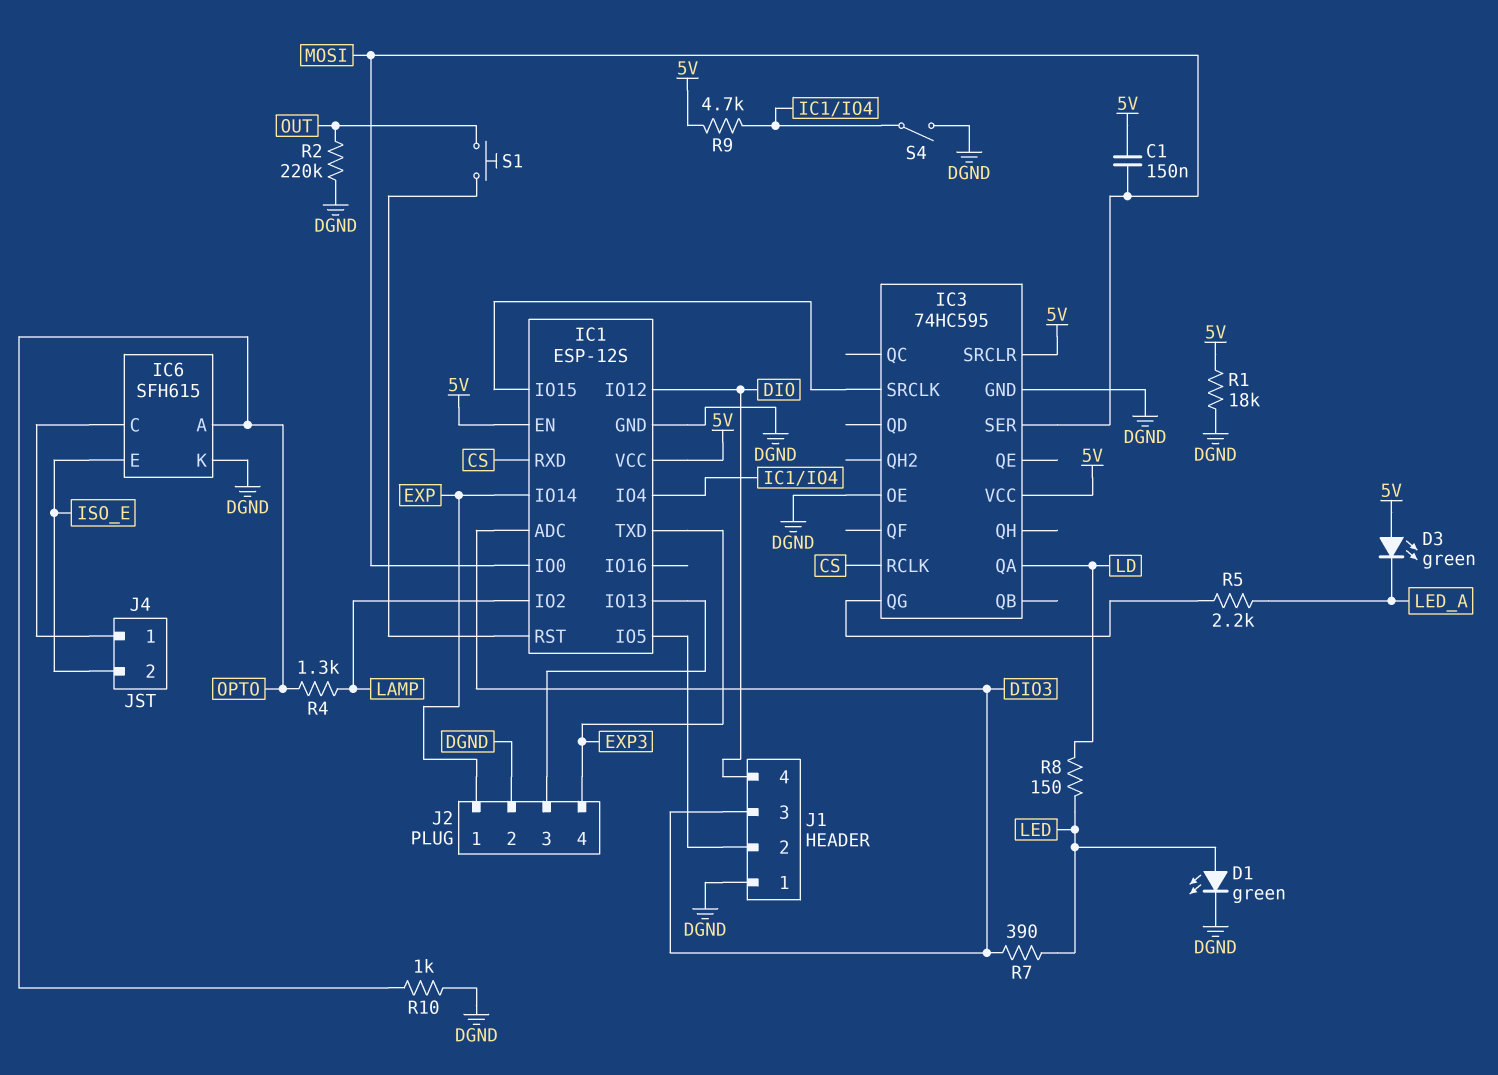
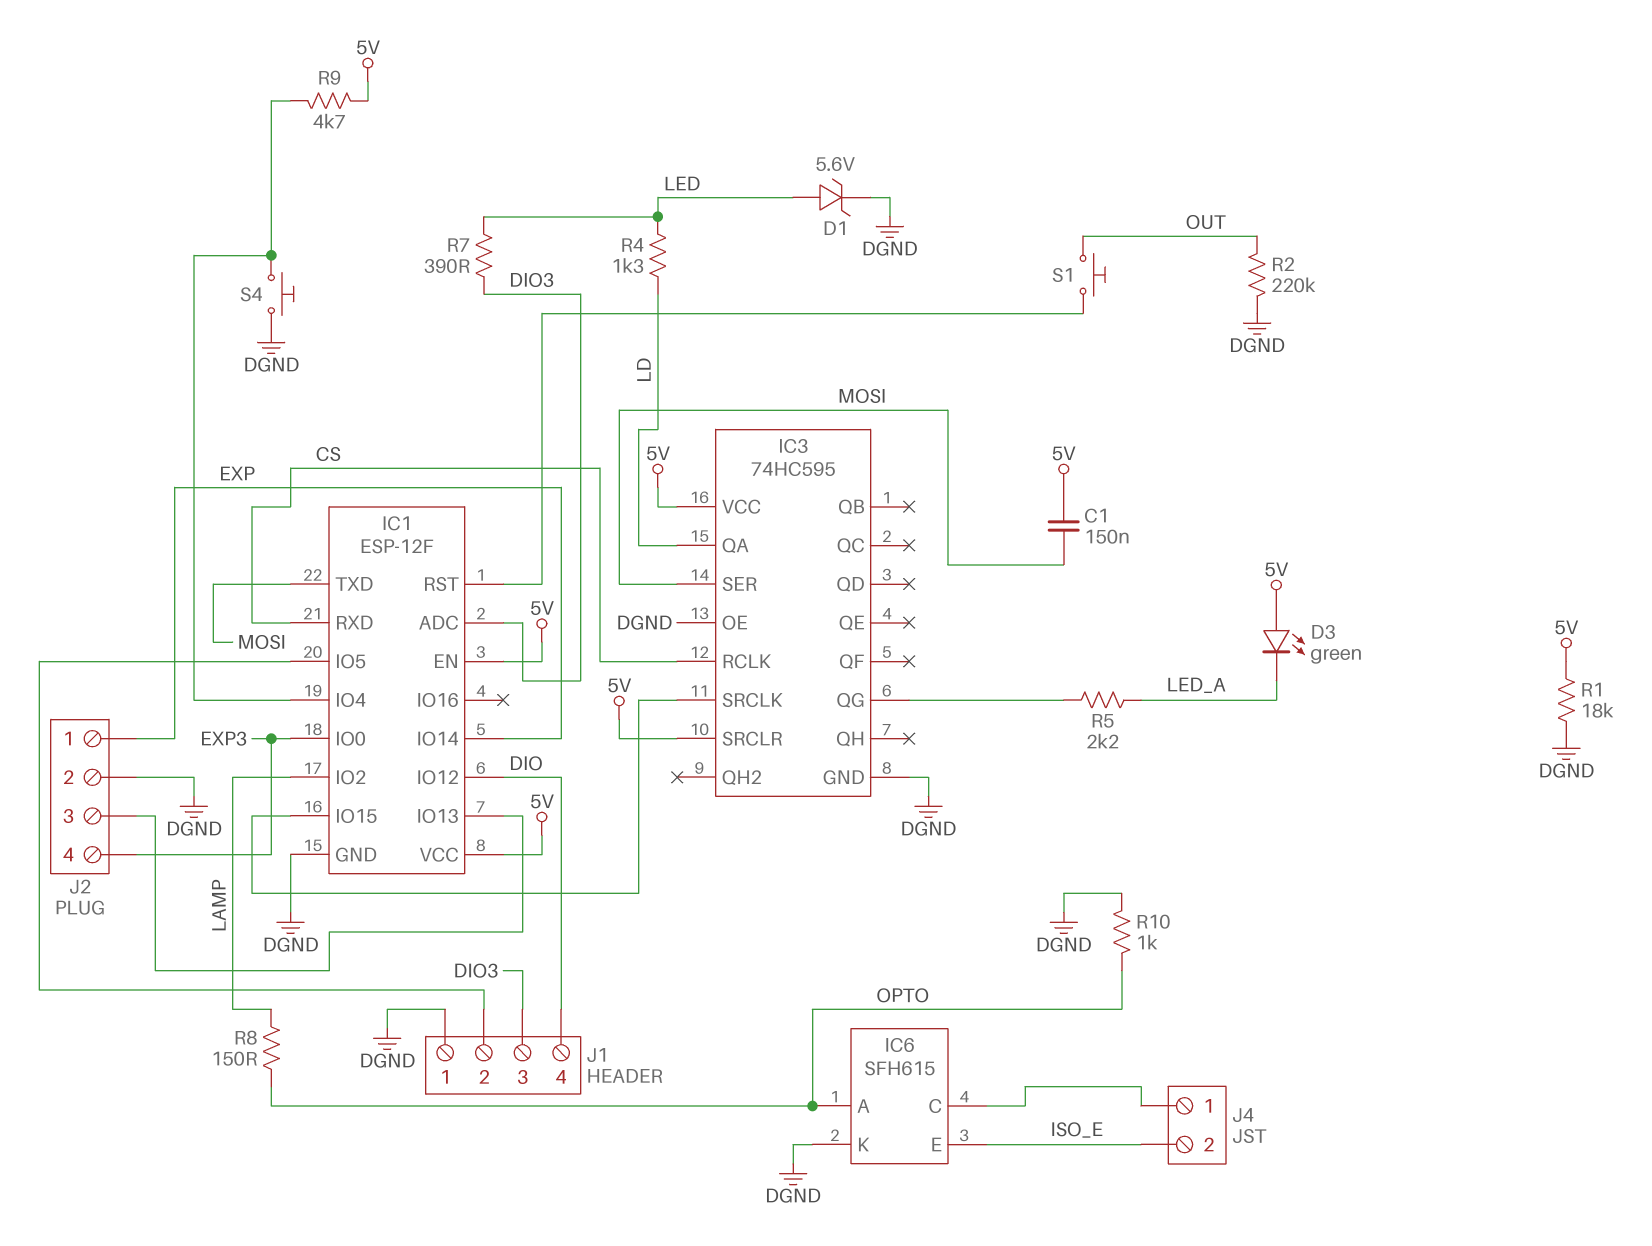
D1: LED green (A LED, K DGND) -> zener 5.6V (A LED, K DGND)
IC1: ESP-12S -> ESP-12F
IC1 pin IO0: MOSI -> EXP3
IC1 pin TXD: EXP3 -> MOSI
R4: 1.3k (LAMP, OPTO) -> 1.3k (LD, LED)
R8: 150 (LD, LED) -> 150 (LAMP, OPTO)
S4: switch (DGND, IC1/IO4) -> button (DGND, IC1/IO4)

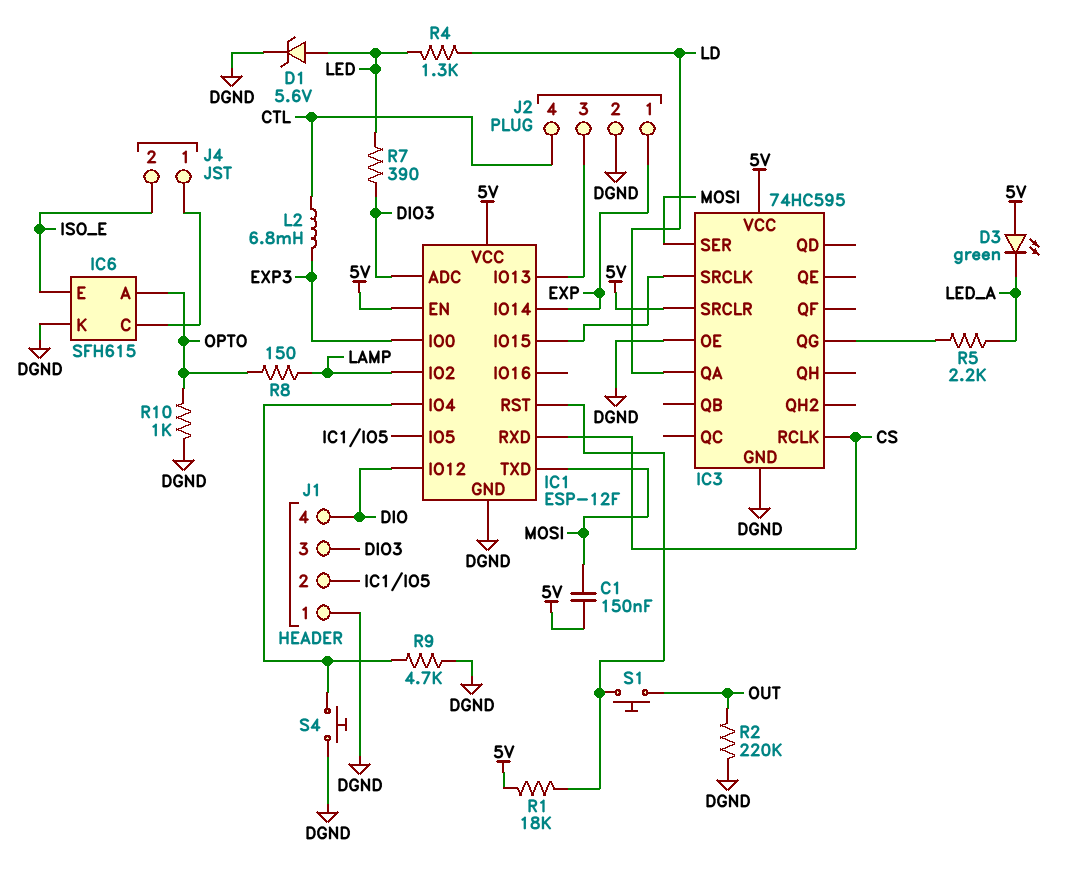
J2 pin 4: EXP3 -> CTL
L2: none -> 6.8mH (CTL, EXP3)
R1: 18k (5V, DGND) -> 18k (5V, IC1/RST)
R9: 4.7k (5V, IC1/IO4) -> 4.7k (DGND, IC1/IO4)

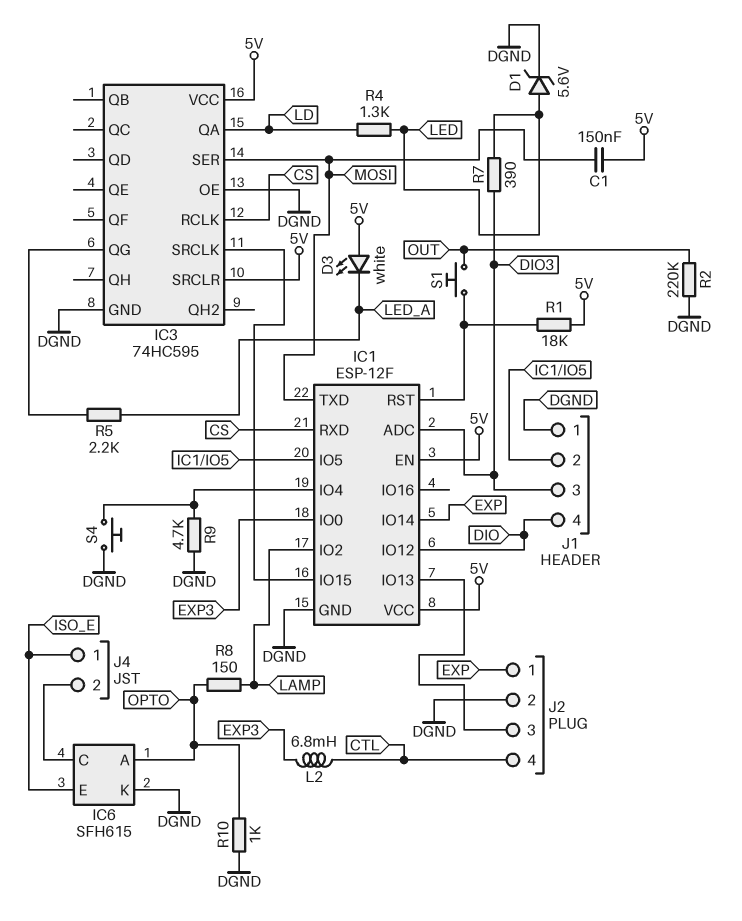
D3: LED green (A 5V, K LED_A) -> LED white (A 5V, K LED_A)
J4 pin 1: IC6/C -> ISO_E
J4 pin 2: ISO_E -> IC6/C

